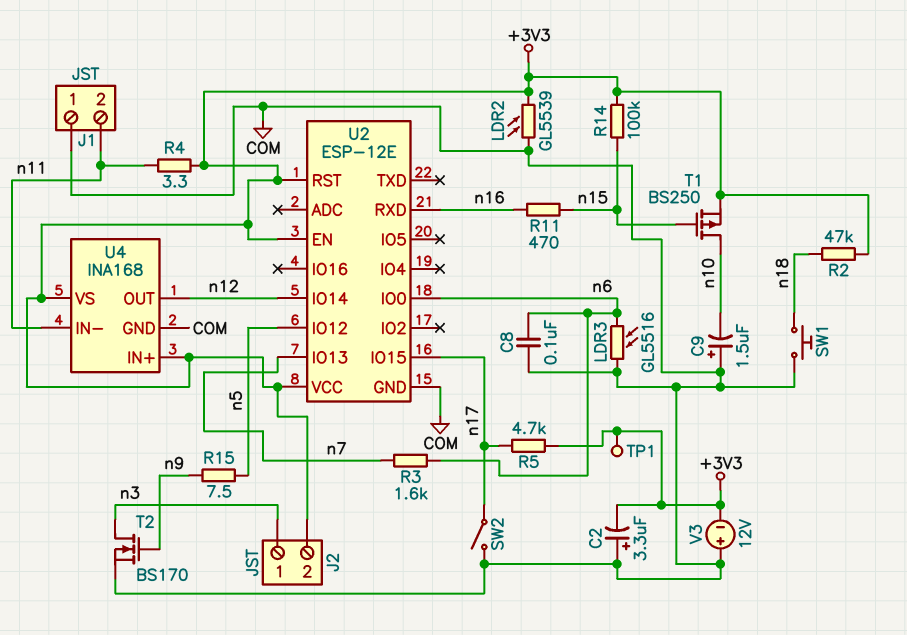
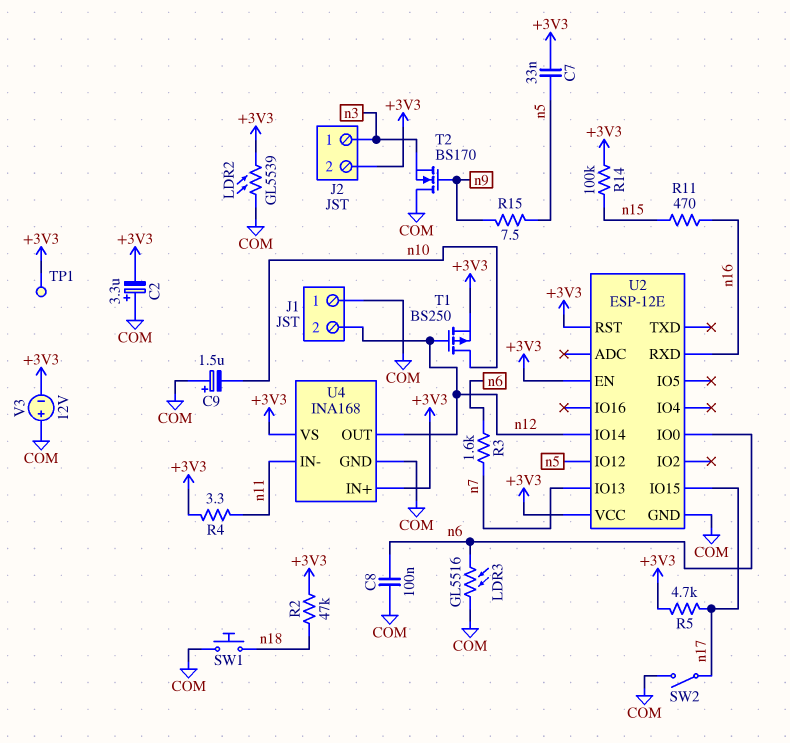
C7: none -> 33nF (+3V3, n5)
J1 pin 2: n11 -> n12
T1: PMOS BS250 (G n15, D n10, S +3V3) -> PMOS BS250 (G n12, D n10, S +3V3)
T2: NMOS BS170 (G n9, D n3, S COM) -> NMOS BS170 (G n9, D COM, S n3)

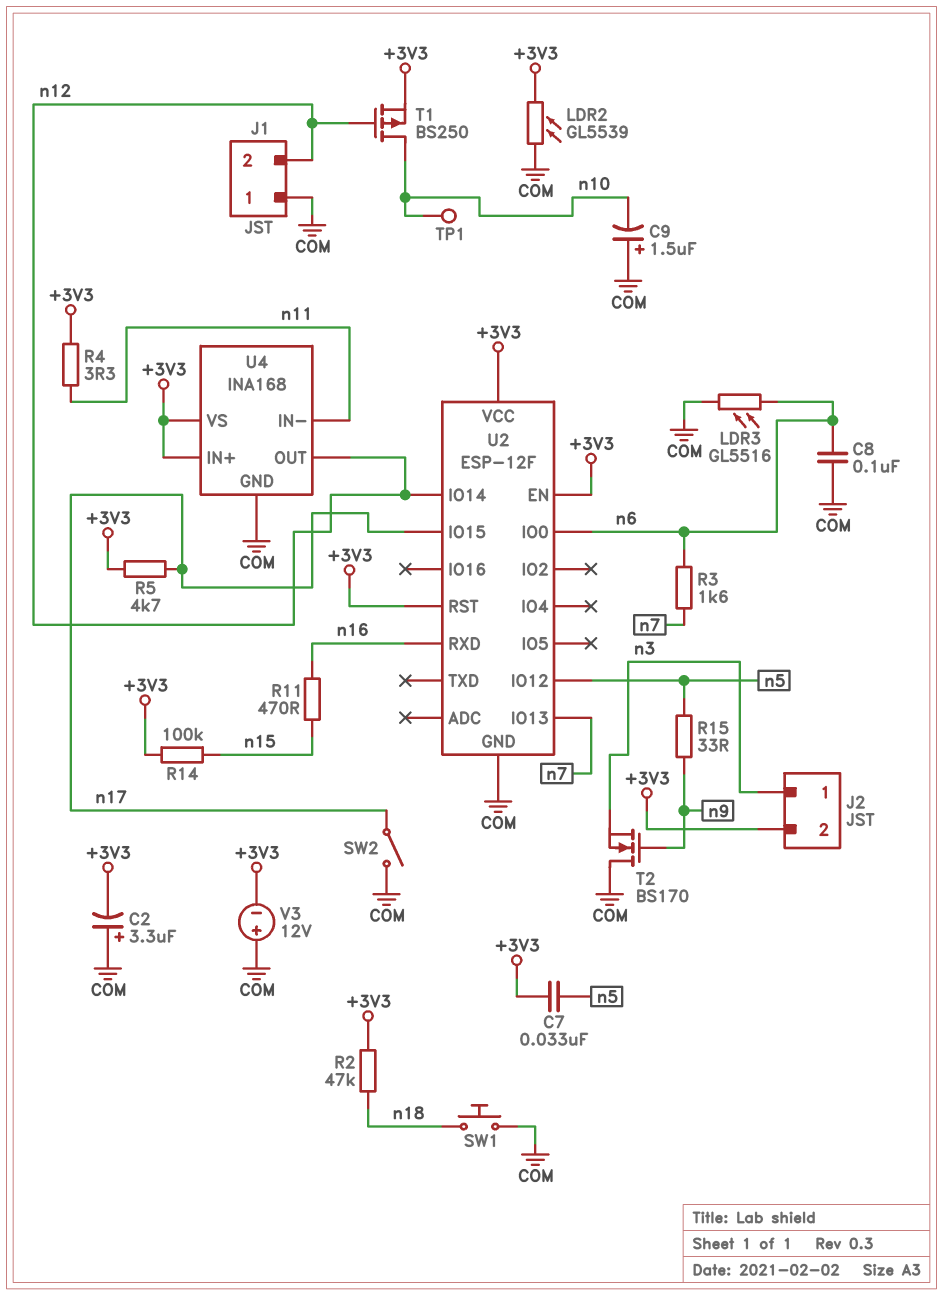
R15: 7.5 (n5, n9) -> 33 (n5, n9)
TP1: test point (+3V3) -> test point (n10)
U2: ESP-12E -> ESP-12F

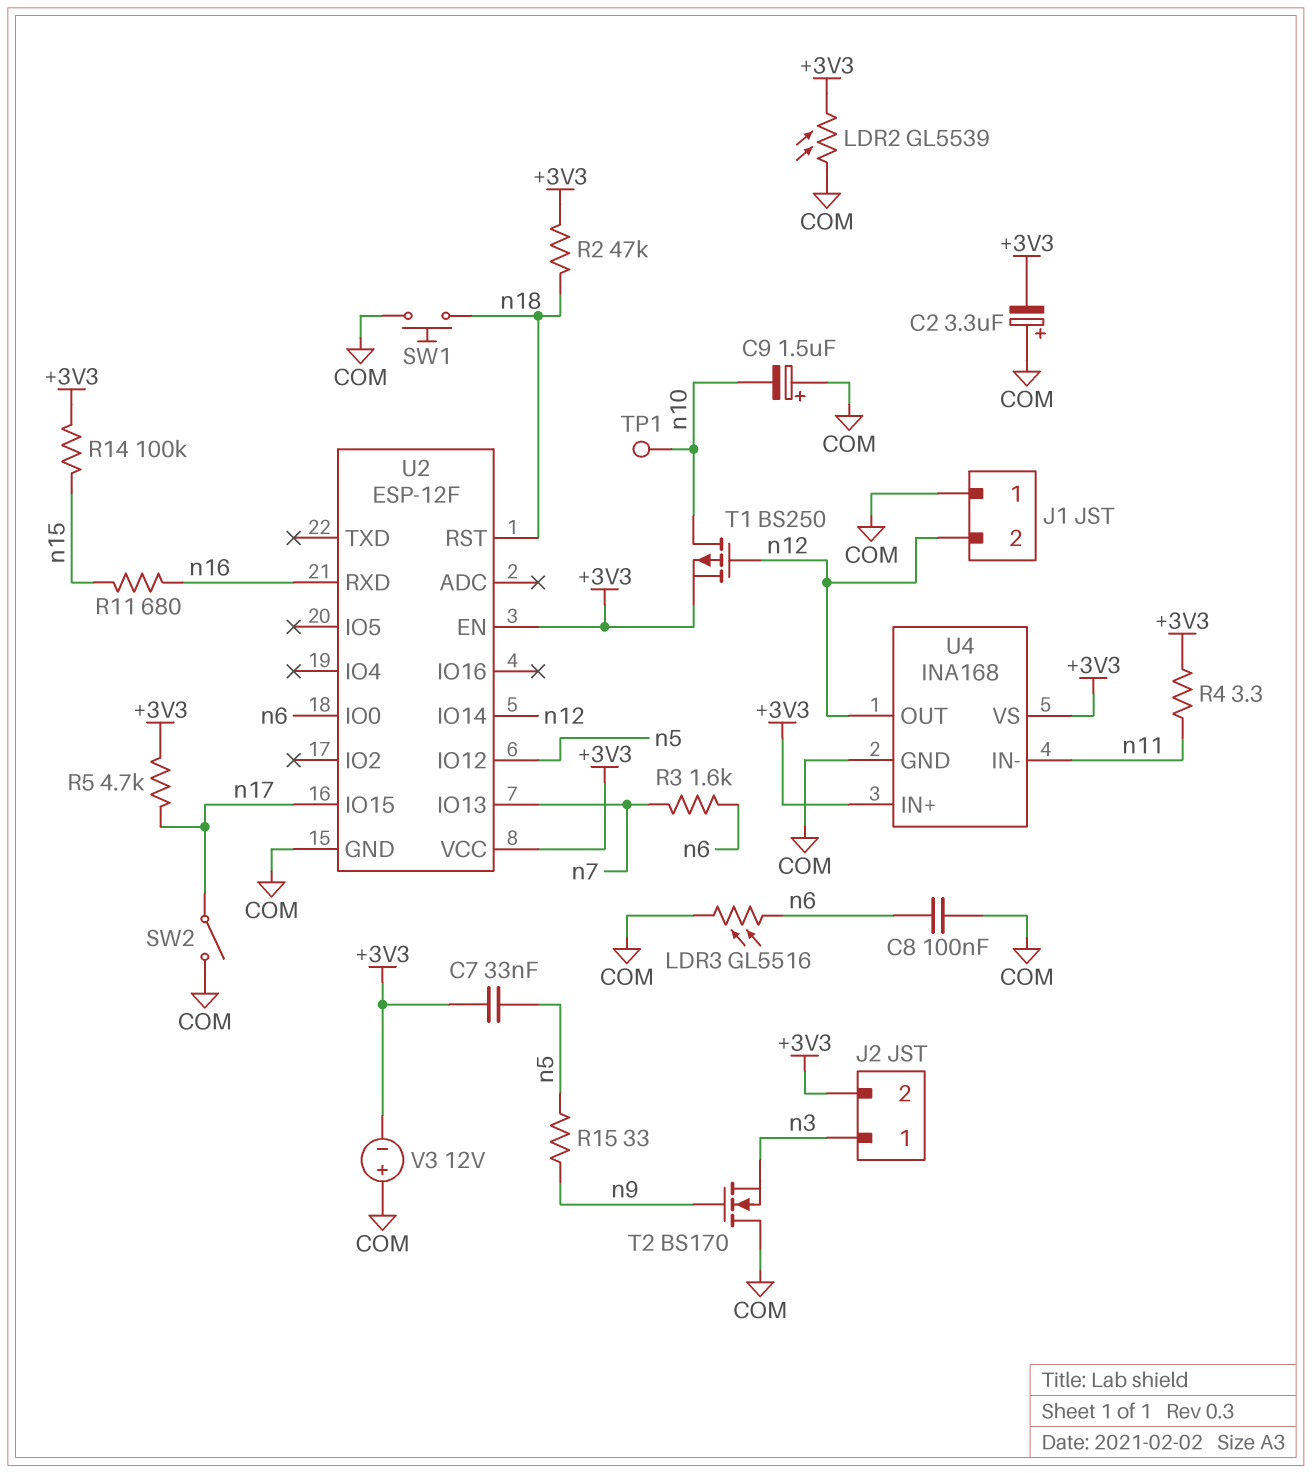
R11: 470 (n15, n16) -> 680 (n15, n16)
U2 pin RST: +3V3 -> n18

